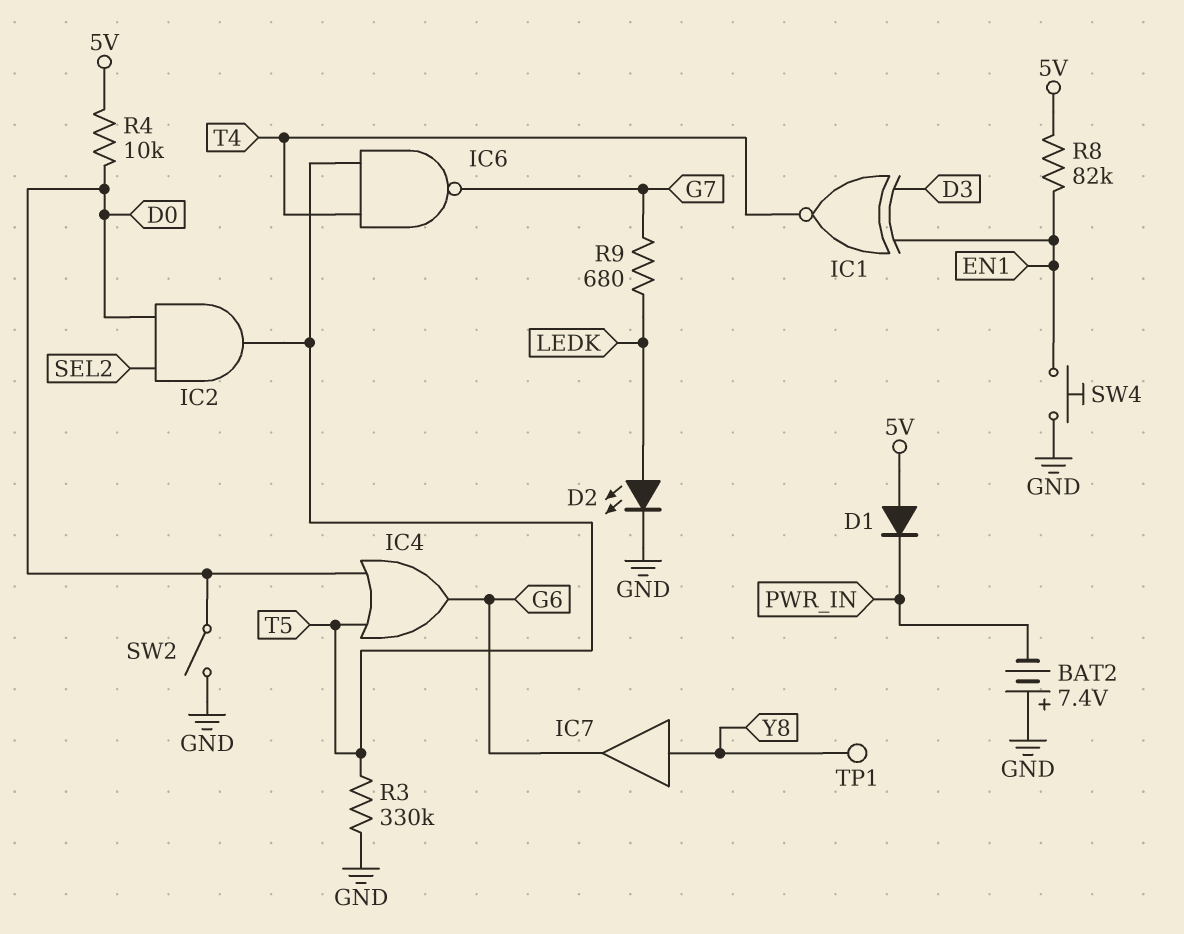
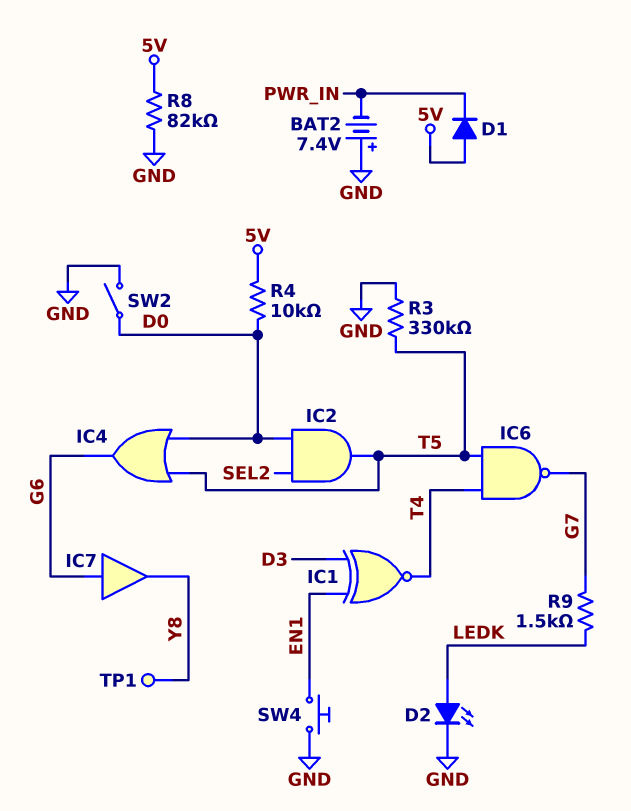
IC7: buffer (in Y8, out G6) -> buffer (in G6, out Y8)
R8: 82k (5V, EN1) -> 82k (5V, GND)
R9: 680 (G7, LEDK) -> 1.5k (G7, LEDK)

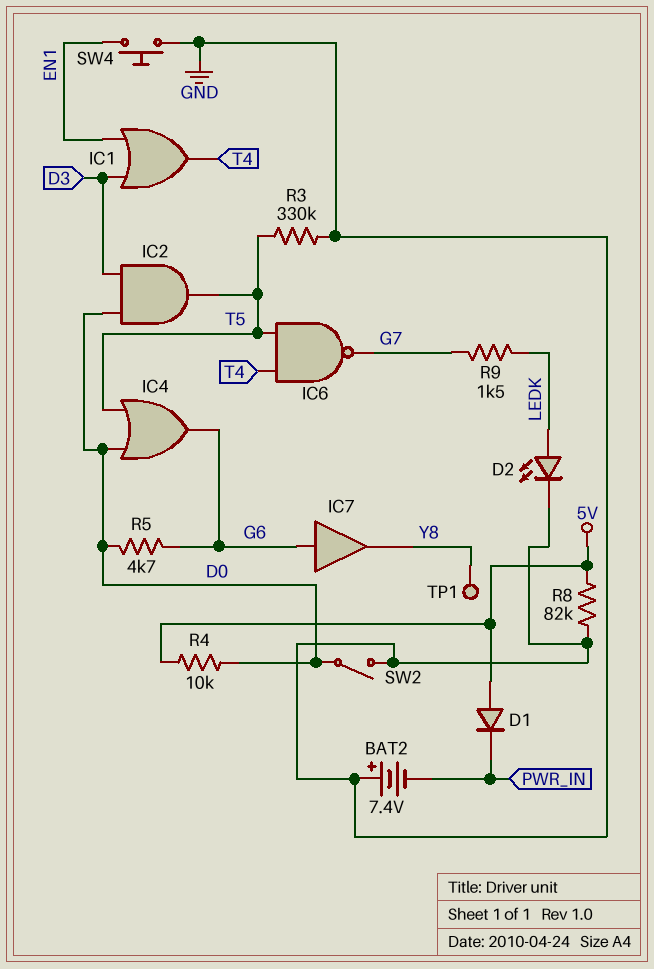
IC1: XNOR (in D3, in EN1, out T4) -> OR (in D3, in EN1, out T4)
IC2: AND (in D0, in SEL2, out T5) -> AND (in D0, in D3, out T5)
R5: none -> 4.7k (D0, G6)

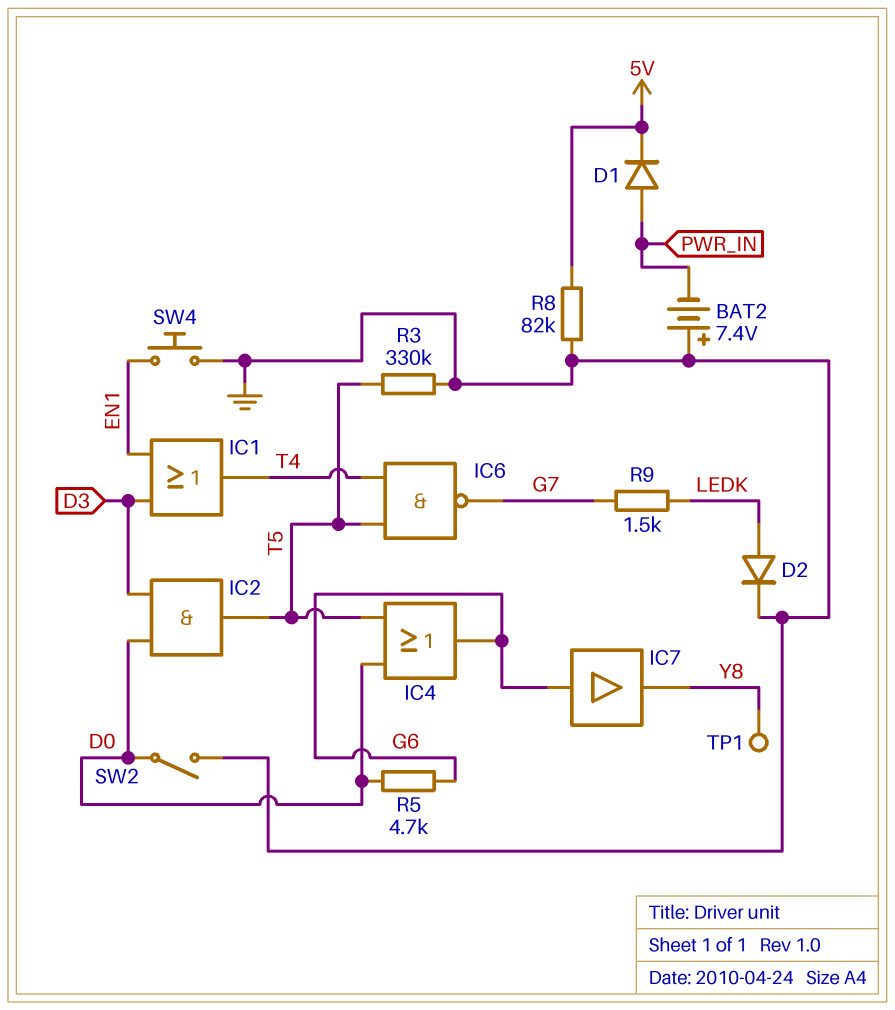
D1: diode (A 5V, K PWR_IN) -> diode (A PWR_IN, K 5V)
D2: LED (A LEDK, K GND) -> diode (A LEDK, K GND)
R4: 10k (5V, D0) -> none

